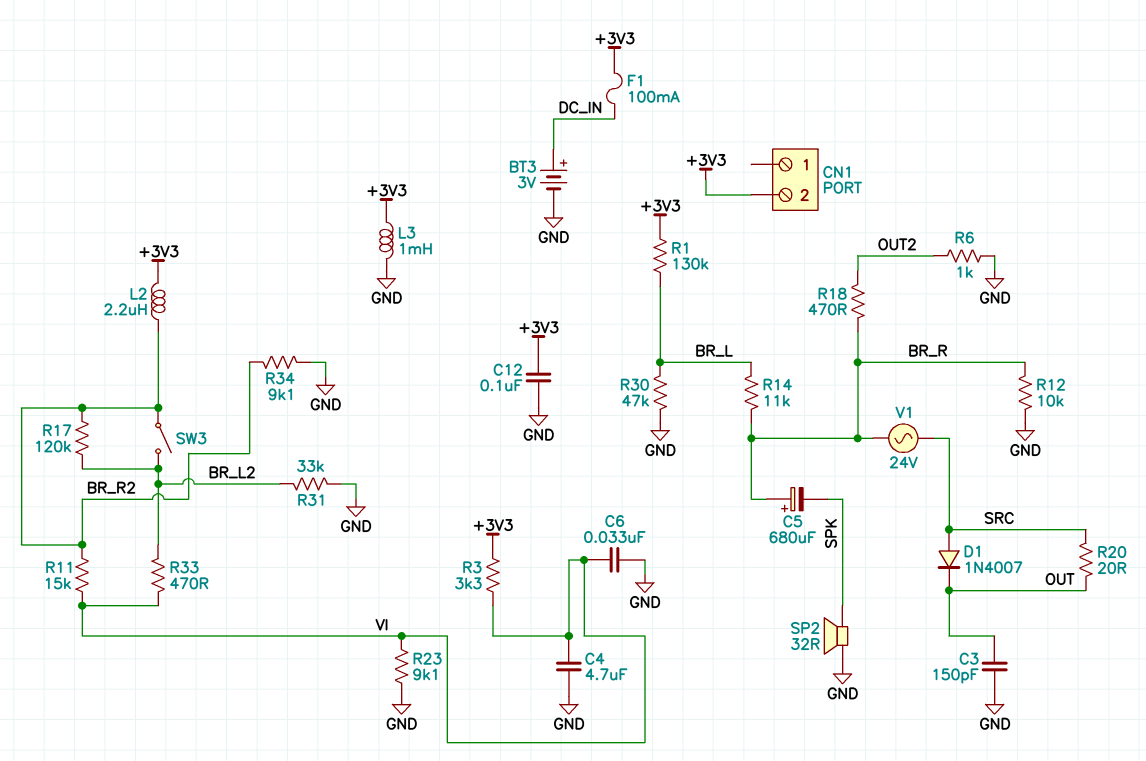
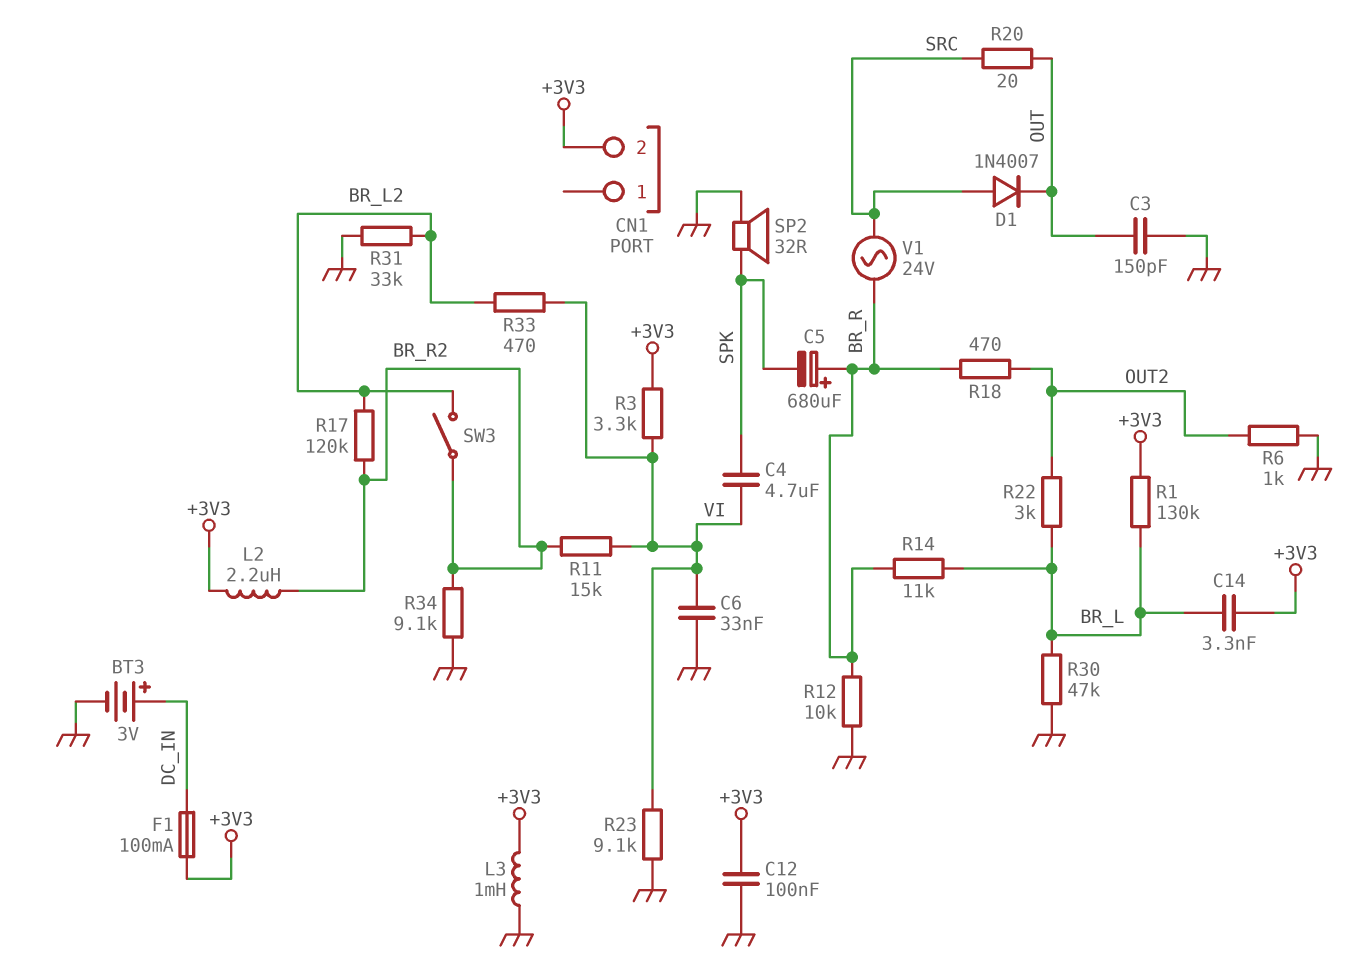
C4: 4.7uF (GND, VI) -> 4.7uF (SPK, VI)
C14: none -> 3.3nF (+3V3, BR_L)
R22: none -> 3k (BR_L, OUT2)

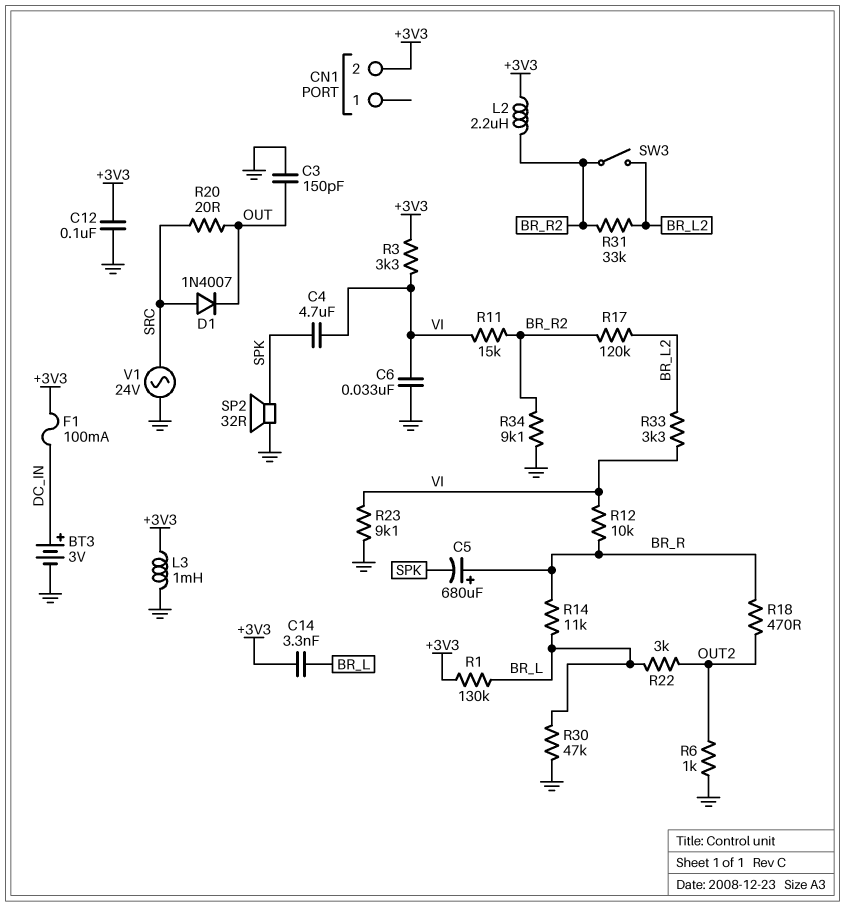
R12: 10k (BR_R, GND) -> 10k (BR_R, VI)
R31: 33k (BR_L2, GND) -> 33k (BR_L2, BR_R2)
R33: 470 (BR_L2, VI) -> 3.3k (BR_L2, VI)
V1: AC 24V (BR_R, SRC) -> AC 24V (GND, SRC)

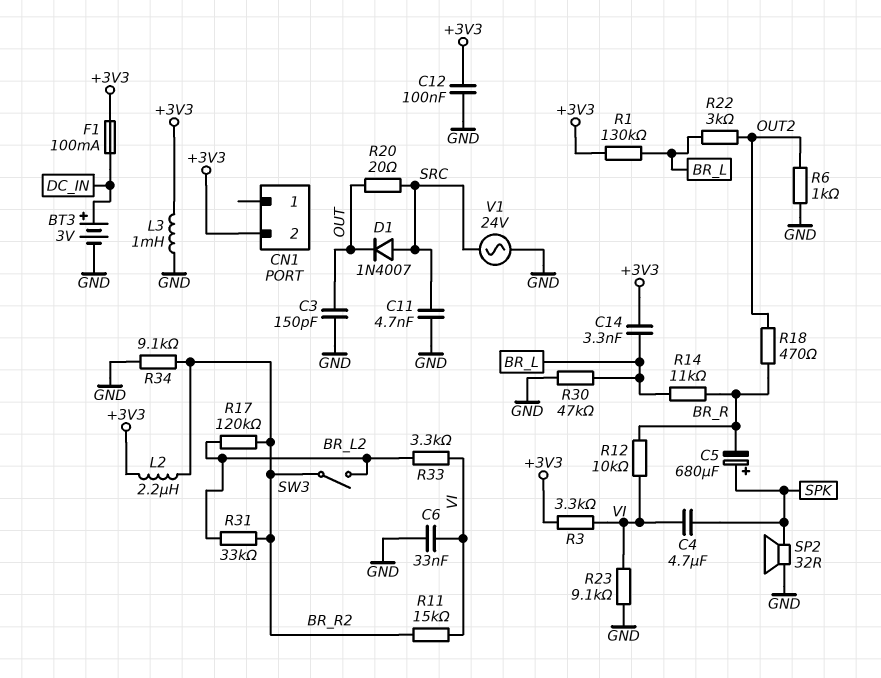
C5: 680uF (plus BR_R, minus SPK) -> 680uF (plus SPK, minus BR_R)
C11: none -> 4.7nF (GND, SRC)

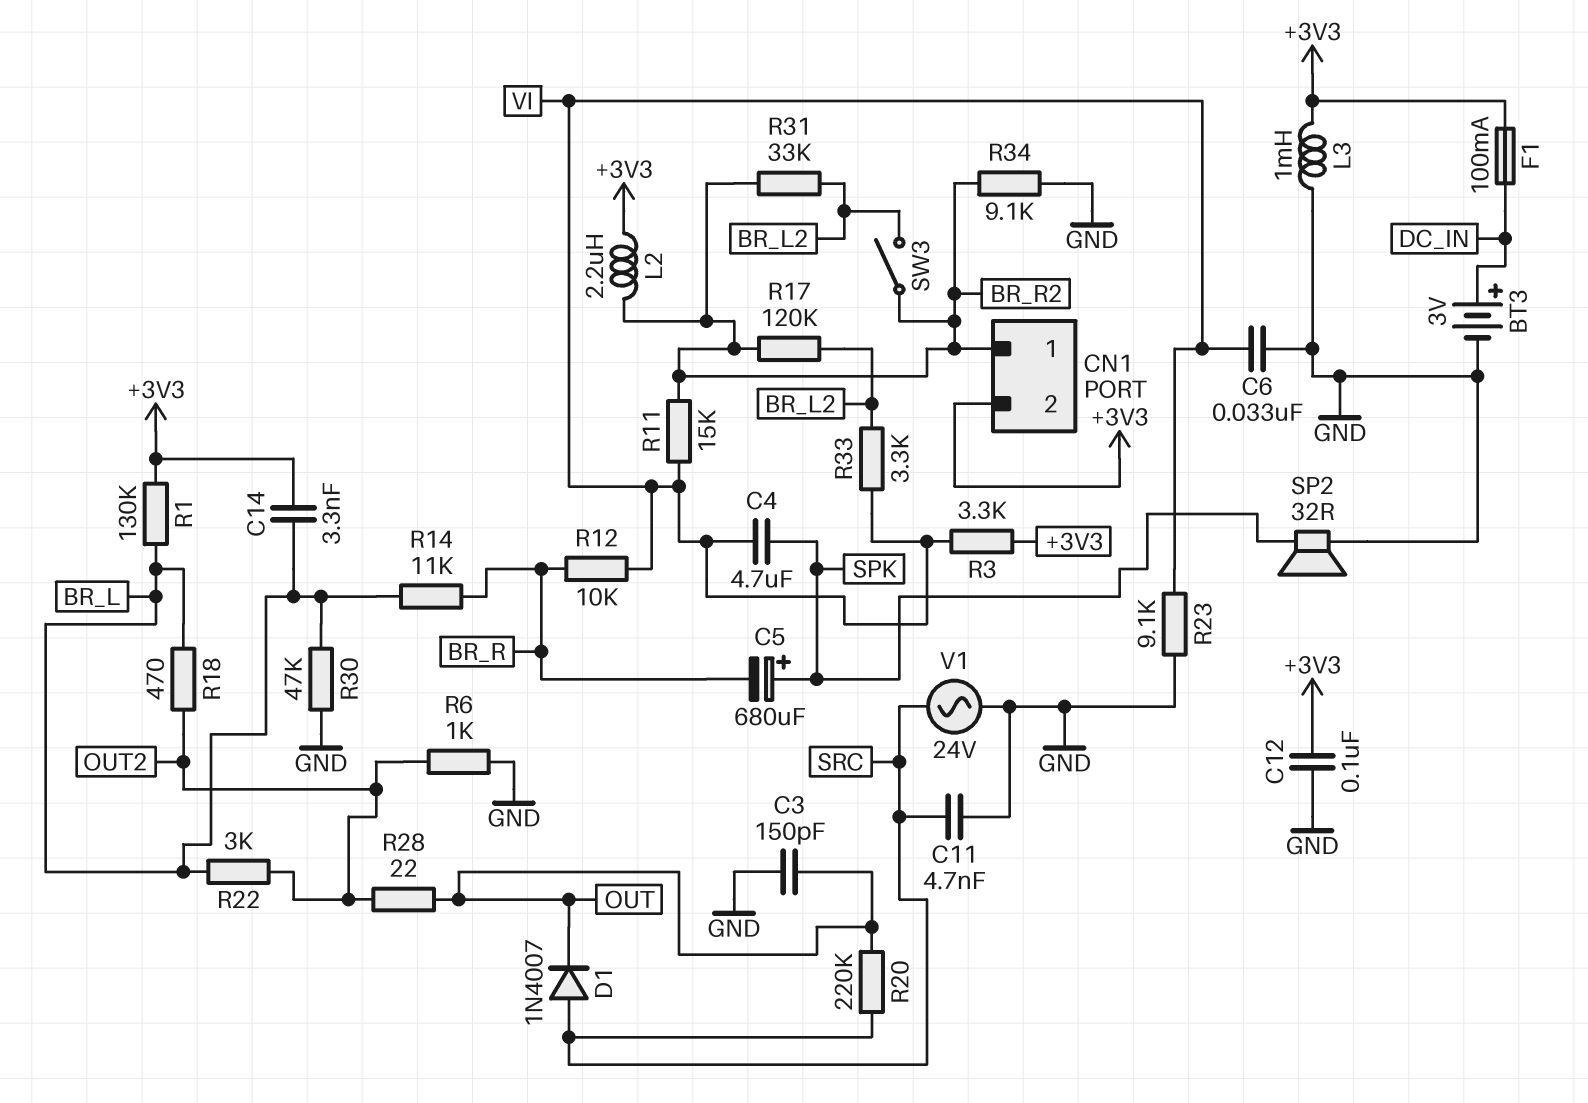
CN1 pin 1: none -> BR_R2
R18: 470 (BR_R, OUT2) -> 470 (BR_L, OUT2)
R20: 20 (OUT, SRC) -> 220k (OUT, SRC)
R28: none -> 22 (OUT, OUT2)

